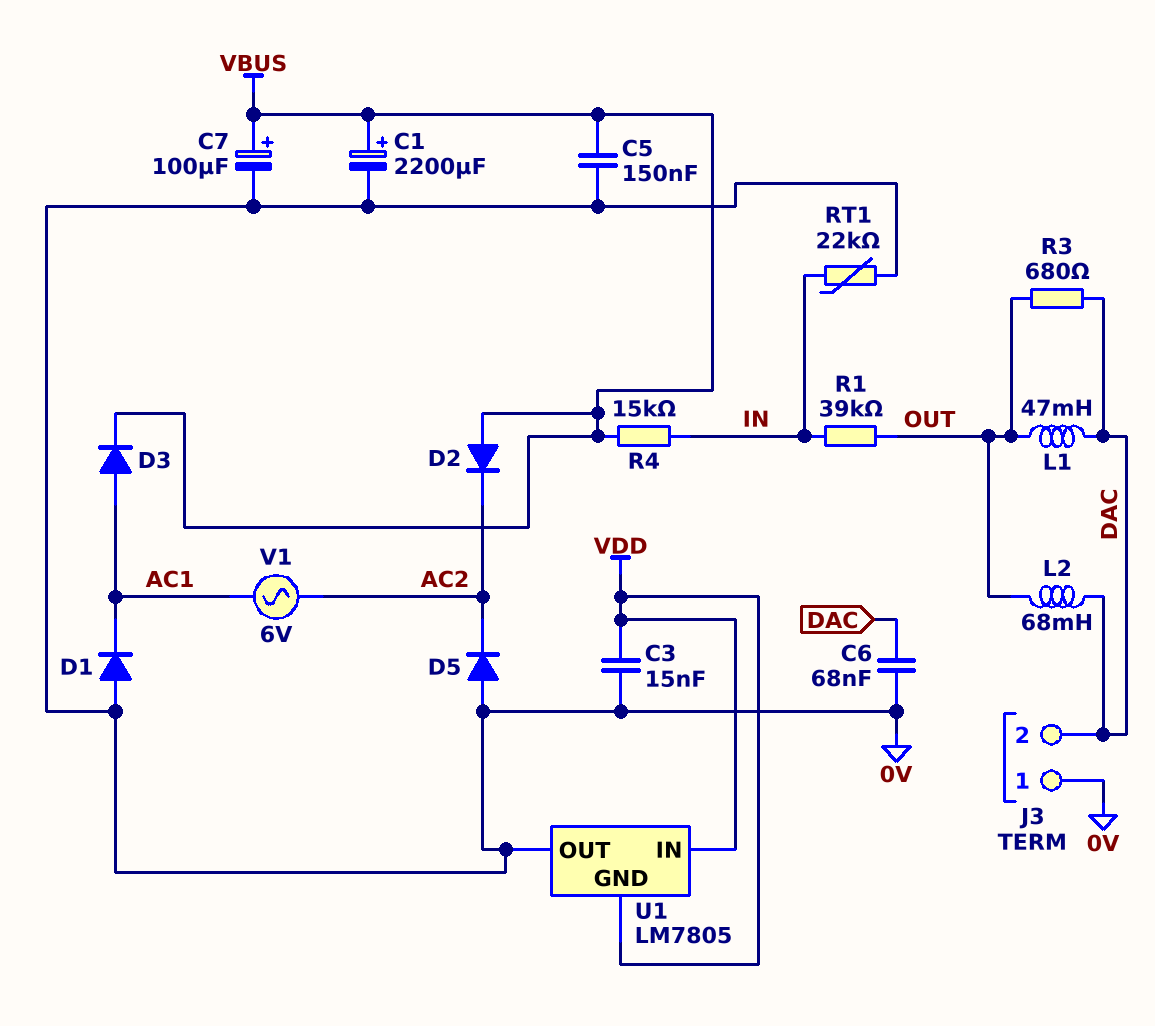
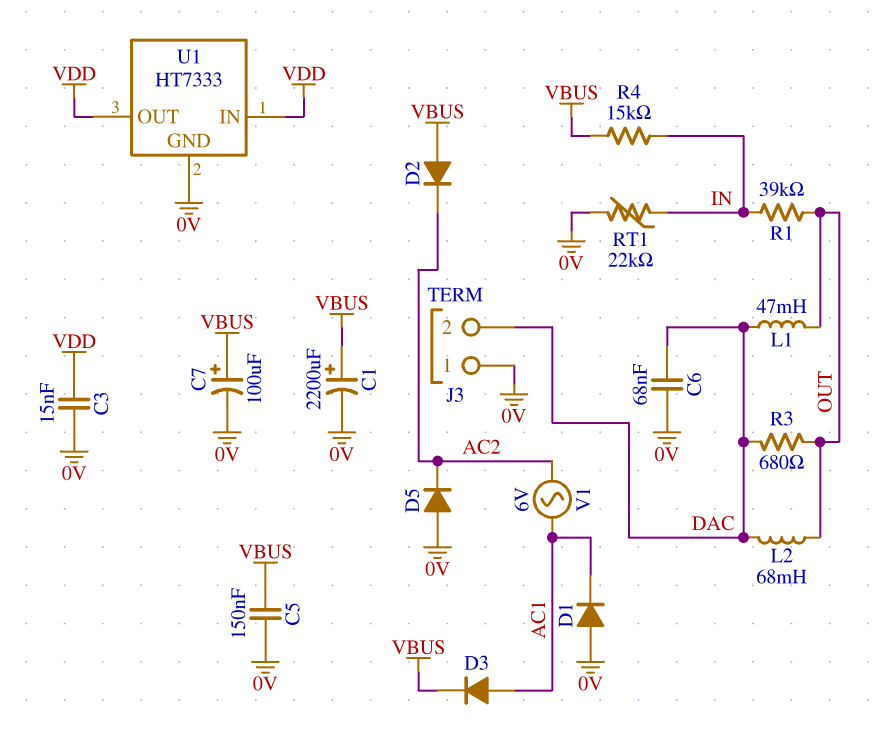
U1: LM7805 -> HT7333
U1 pin GND: VDD -> 0V
U1 pin OUT: 0V -> VDD

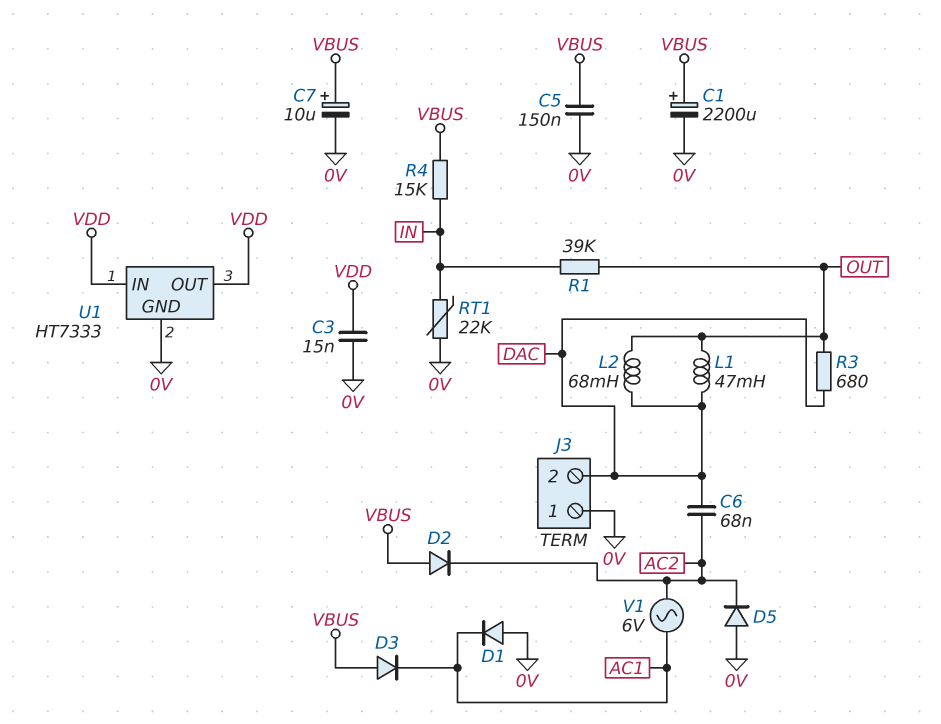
C6: 68nF (0V, DAC) -> 68nF (AC2, DAC)
C7: 100uF (plus VBUS, minus 0V) -> 10uF (plus VBUS, minus 0V)
D3: diode (A AC1, K VBUS) -> diode (A VBUS, K AC1)

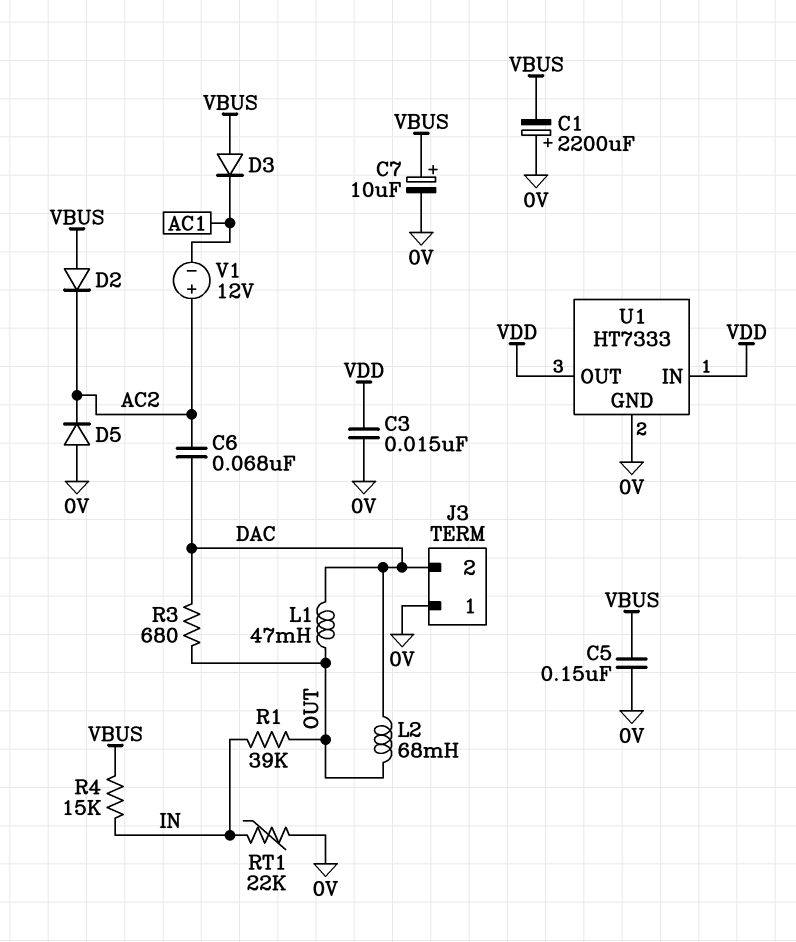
C1: 2200uF (plus VBUS, minus 0V) -> 2200uF (plus 0V, minus VBUS)
D1: diode (A 0V, K AC1) -> none
V1: AC 6V (AC1, AC2) -> 12V (plus AC2, minus AC1)

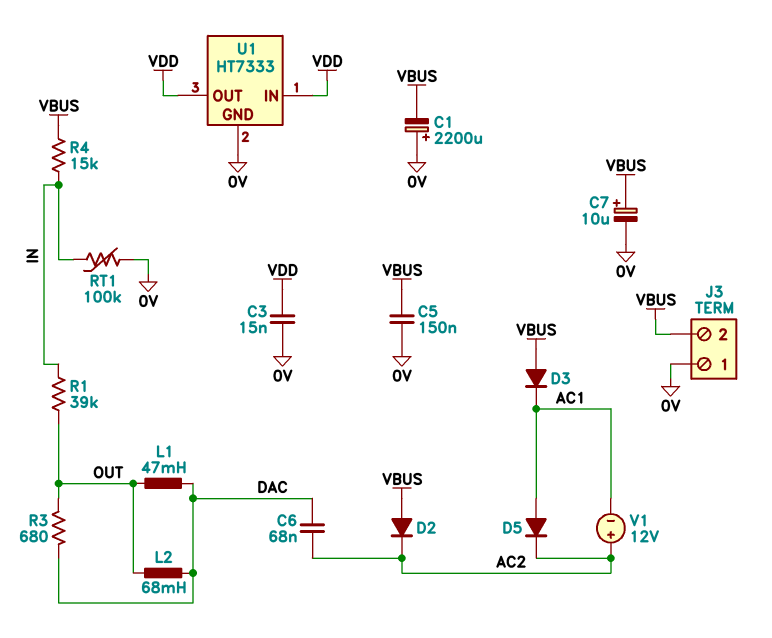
D5: diode (A 0V, K AC2) -> diode (A AC1, K AC2)
J3 pin 2: DAC -> VBUS
RT1: 22k (0V, IN) -> 100k (0V, IN)

